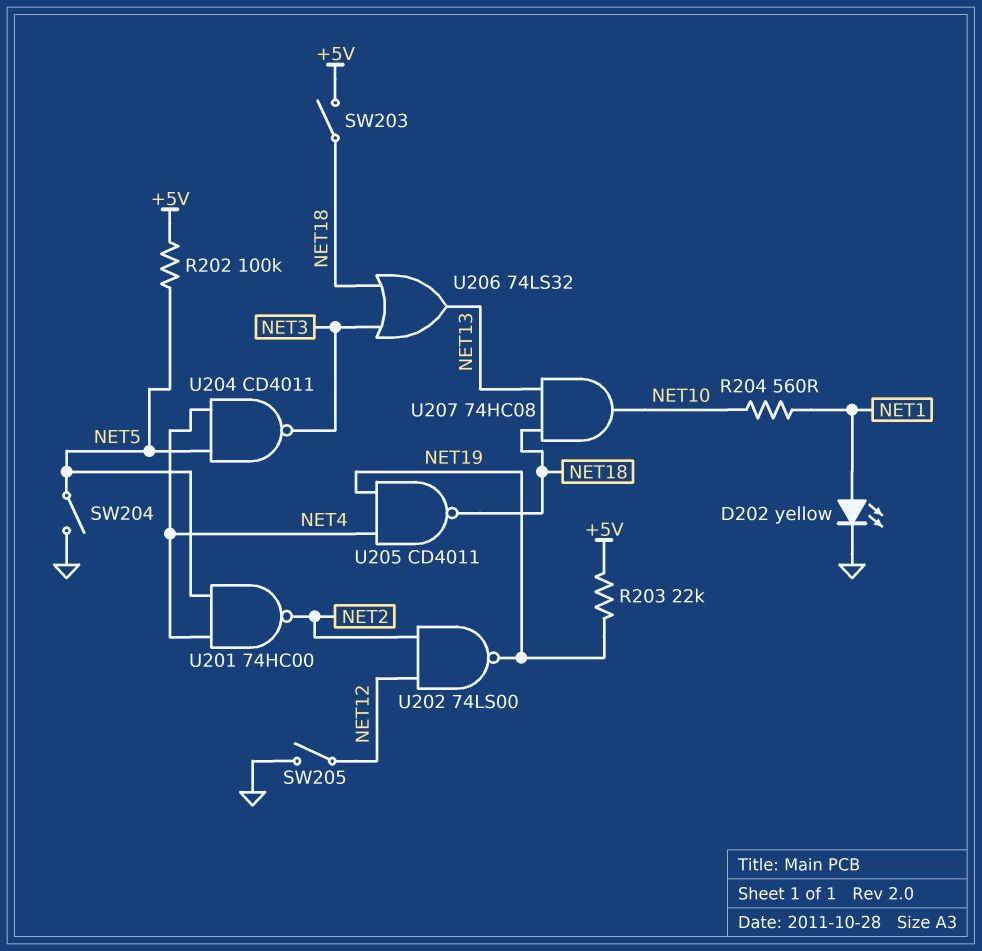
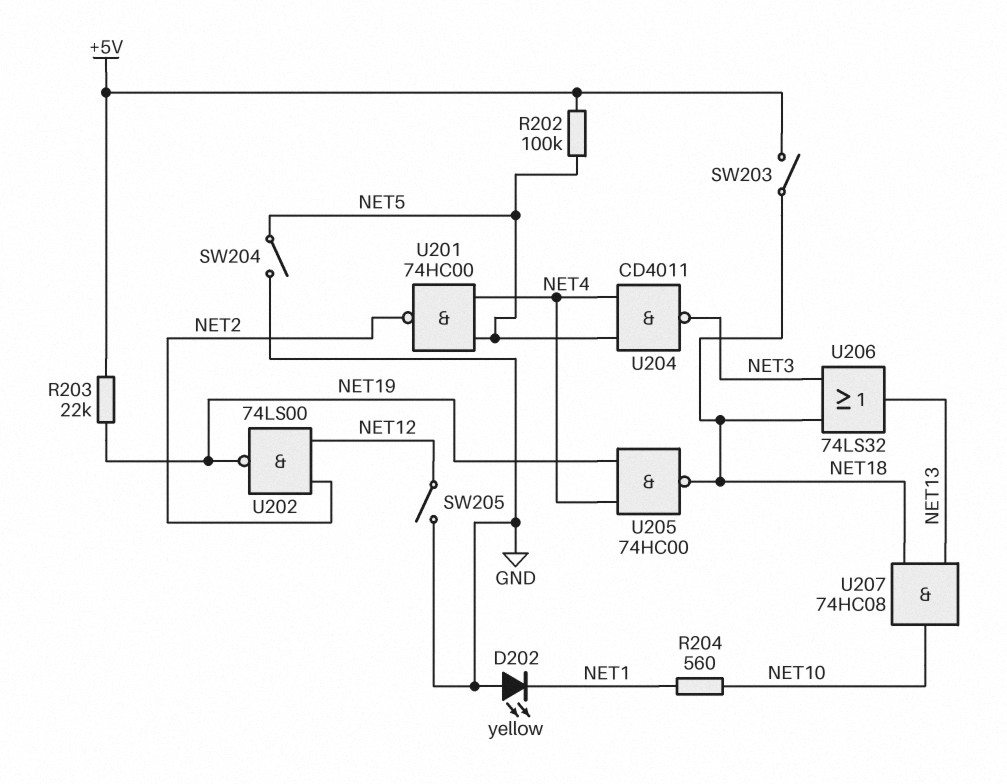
D202: LED yellow (A NET1, K GND) -> LED yellow (A GND, K NET1)
U205: NAND CD4011 (in NET4, in NET19, out NET18) -> NAND 74HC00 (in NET4, in NET19, out NET18)

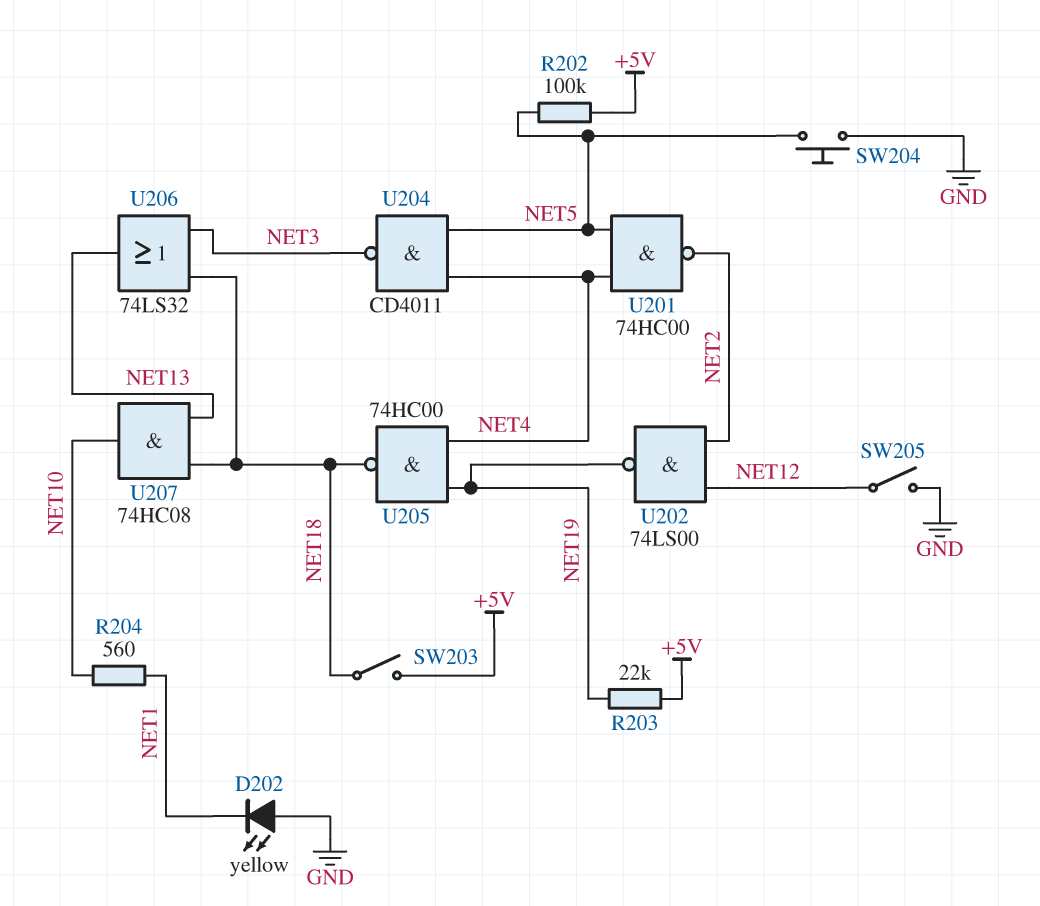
SW204: switch (GND, NET5) -> button (GND, NET5)

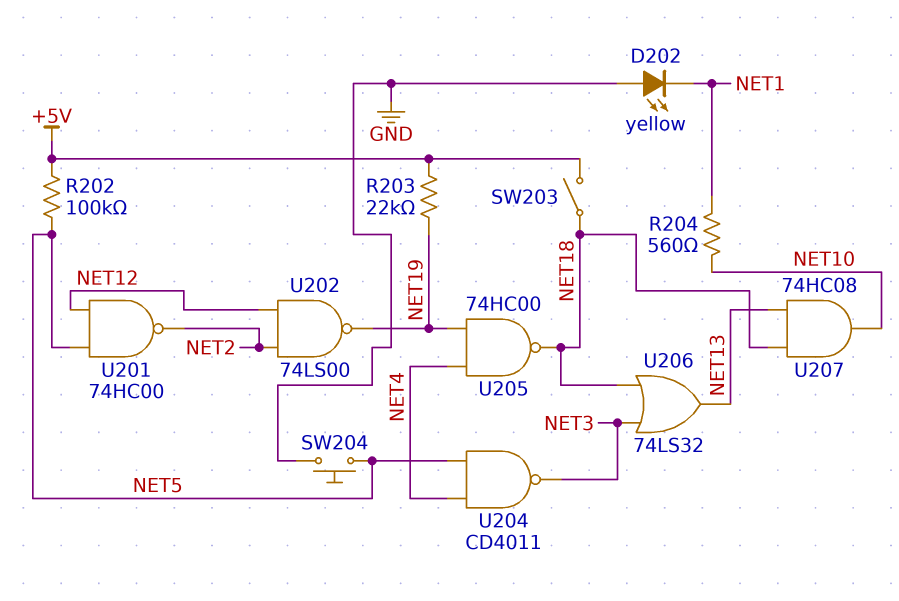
SW205: switch (GND, NET12) -> none
U201: NAND 74HC00 (in NET4, in NET5, out NET2) -> NAND 74HC00 (in NET5, in NET12, out NET2)

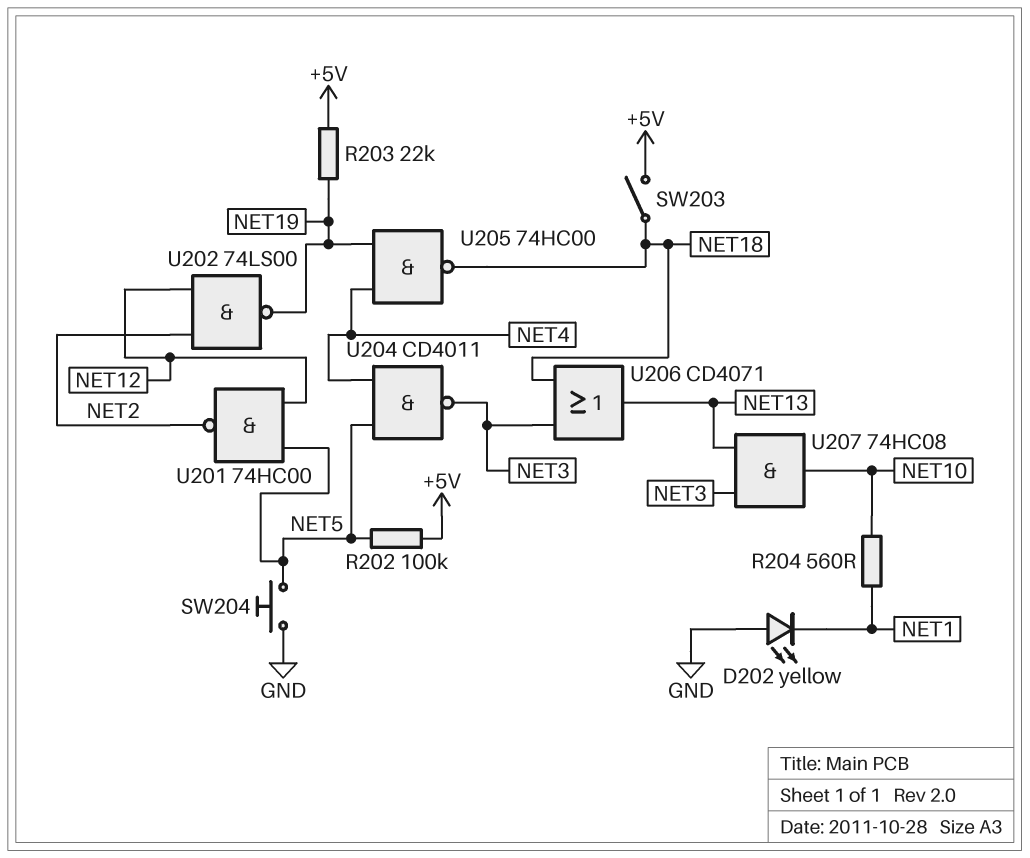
U206: OR 74LS32 (in NET3, in NET18, out NET13) -> OR CD4071 (in NET3, in NET18, out NET13)
U207: AND 74HC08 (in NET13, in NET18, out NET10) -> AND 74HC08 (in NET3, in NET13, out NET10)

